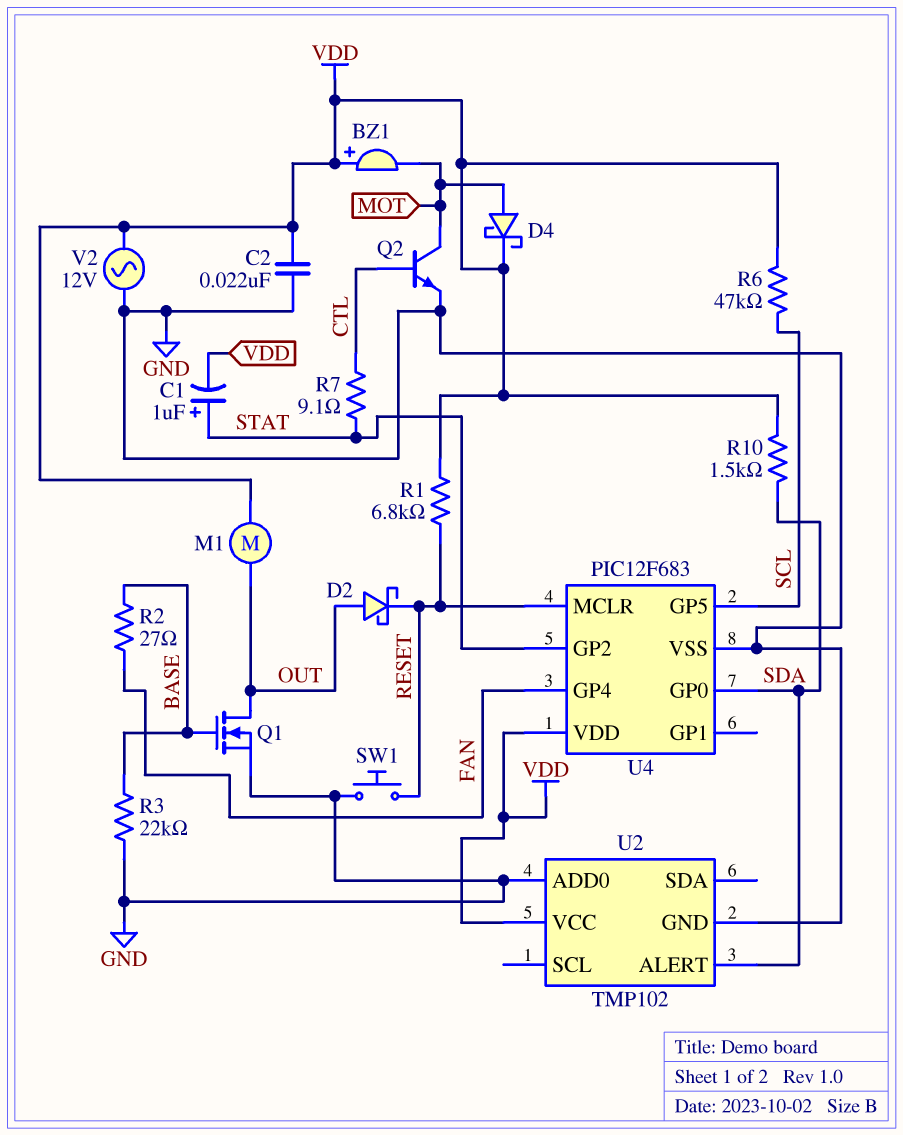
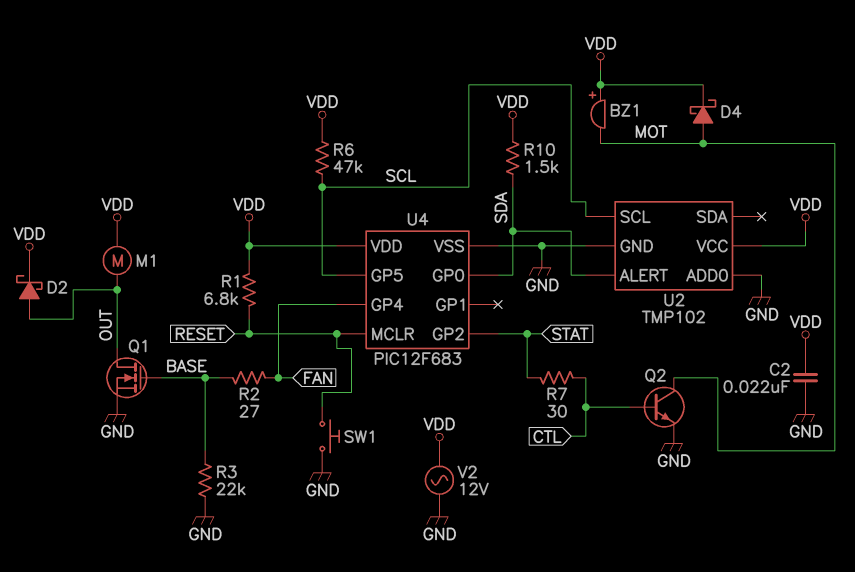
C1: 1uF (plus STAT, minus VDD) -> none
D2: schottky (A OUT, K RESET) -> schottky (A OUT, K VDD)
R7: 9.1 (CTL, STAT) -> 30 (CTL, STAT)
U2 pin SCL: none -> SCL

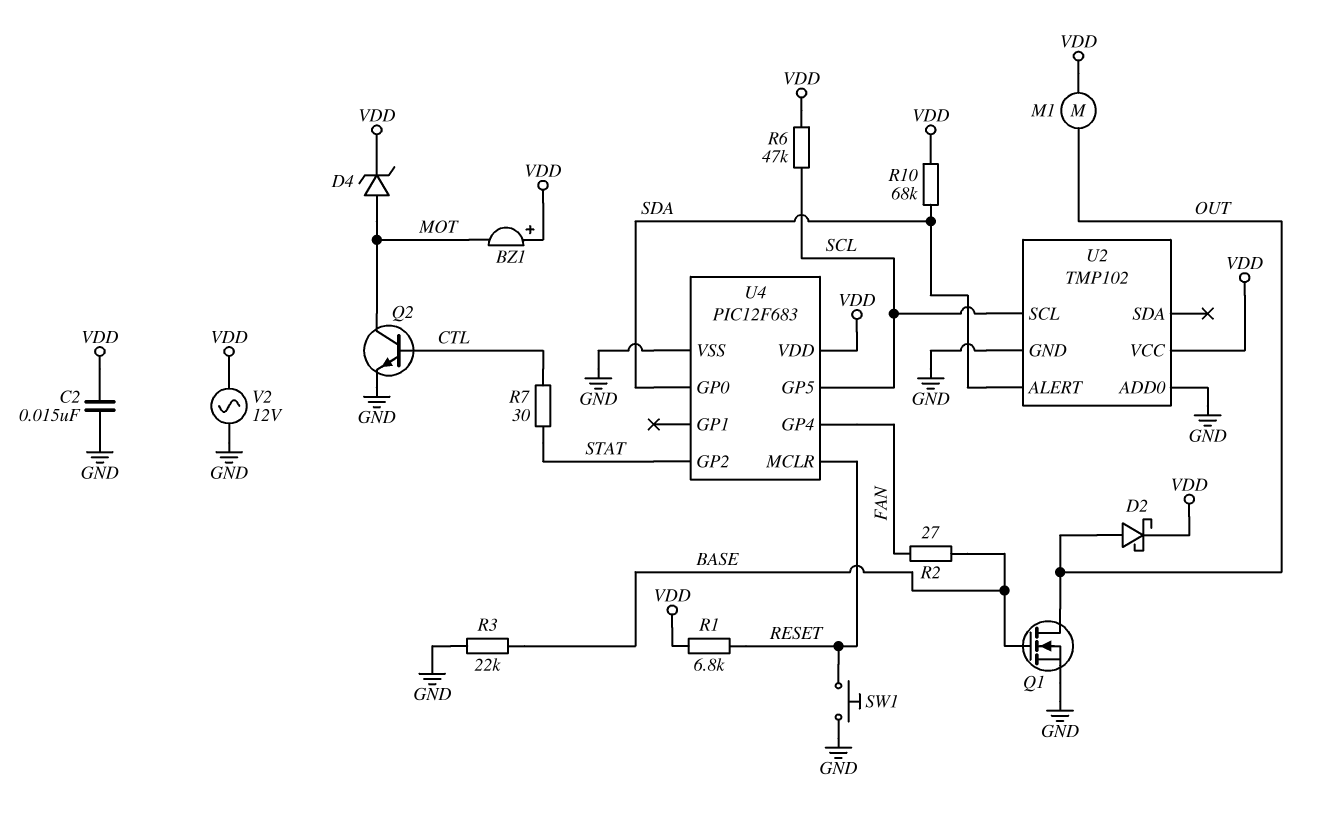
C2: 22nF (GND, VDD) -> 15nF (GND, VDD)
D4: schottky (A MOT, K VDD) -> zener (A MOT, K VDD)
R10: 1.5k (SDA, VDD) -> 68k (SDA, VDD)

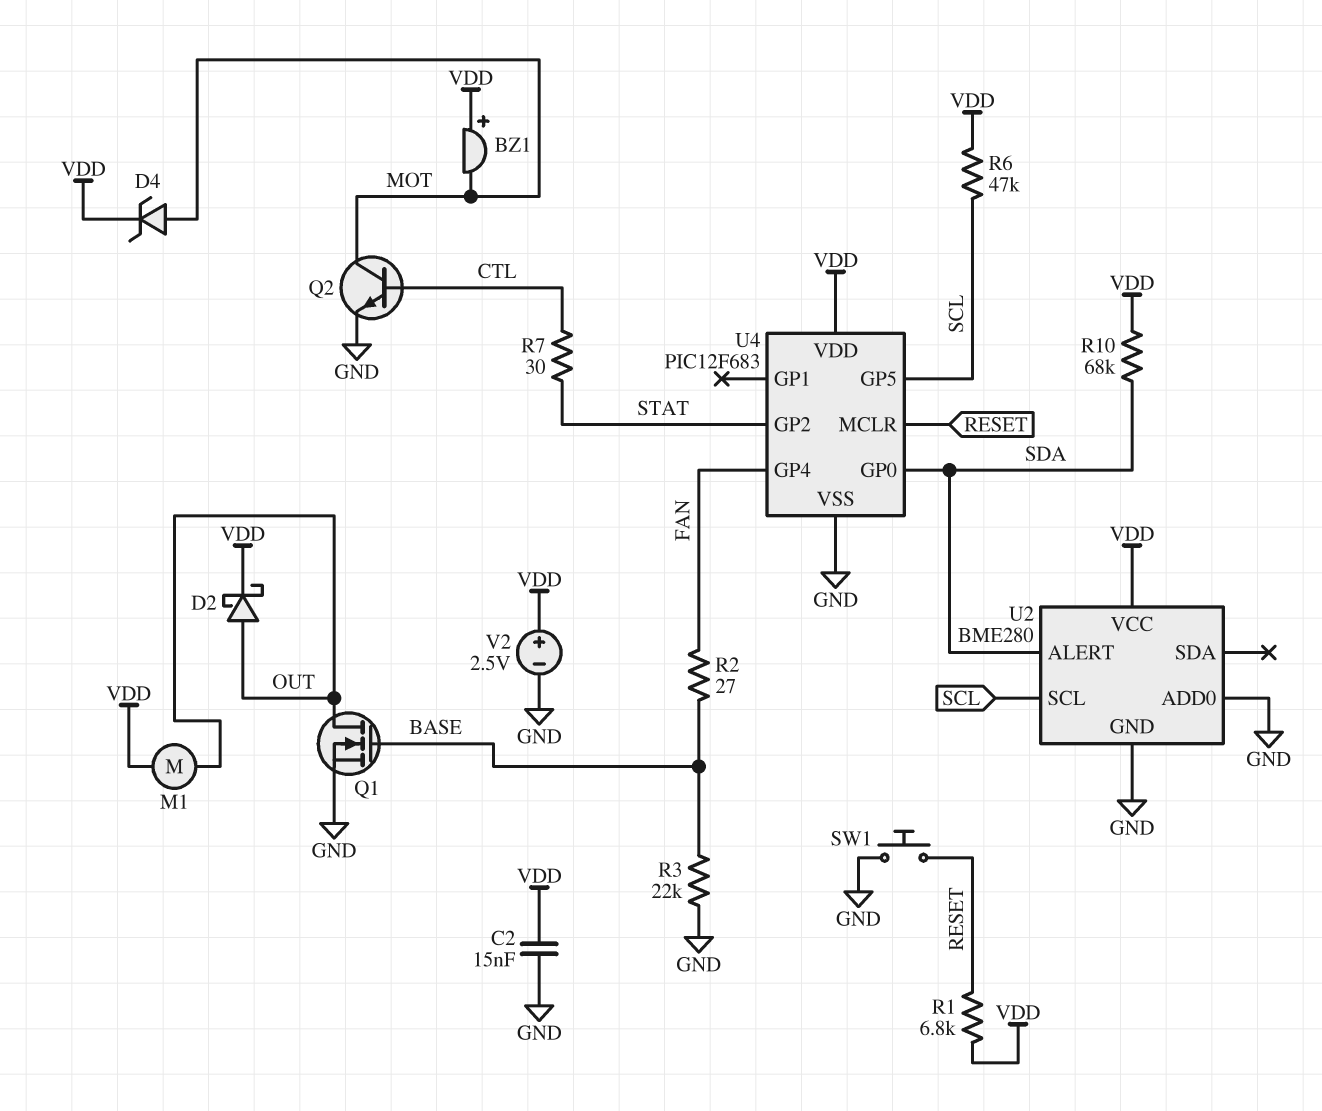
U2: TMP102 -> BME280
V2: AC 12V (GND, VDD) -> 2.5V (plus VDD, minus GND)

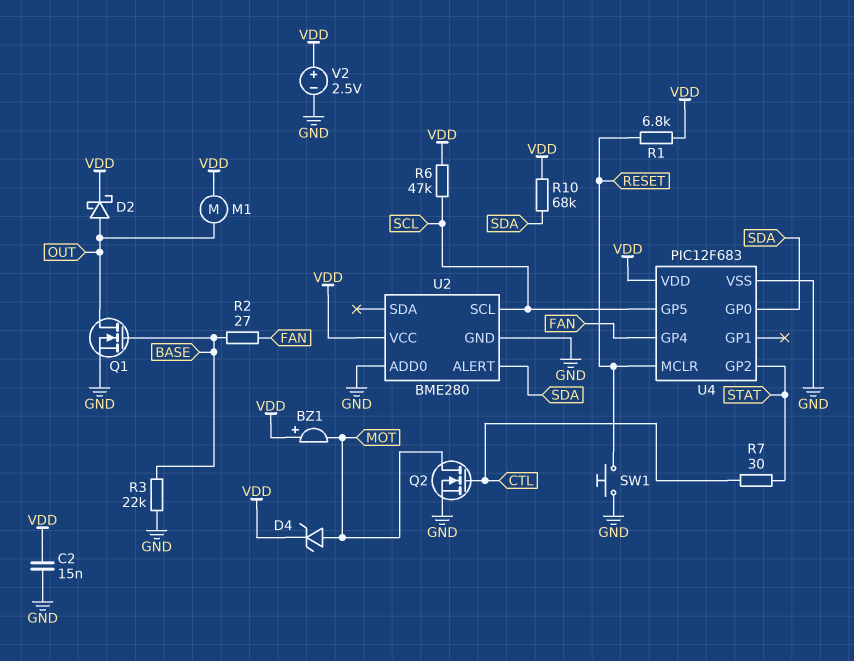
Q2: NPN (B CTL, C MOT, E GND) -> NMOS (G CTL, D MOT, S GND)

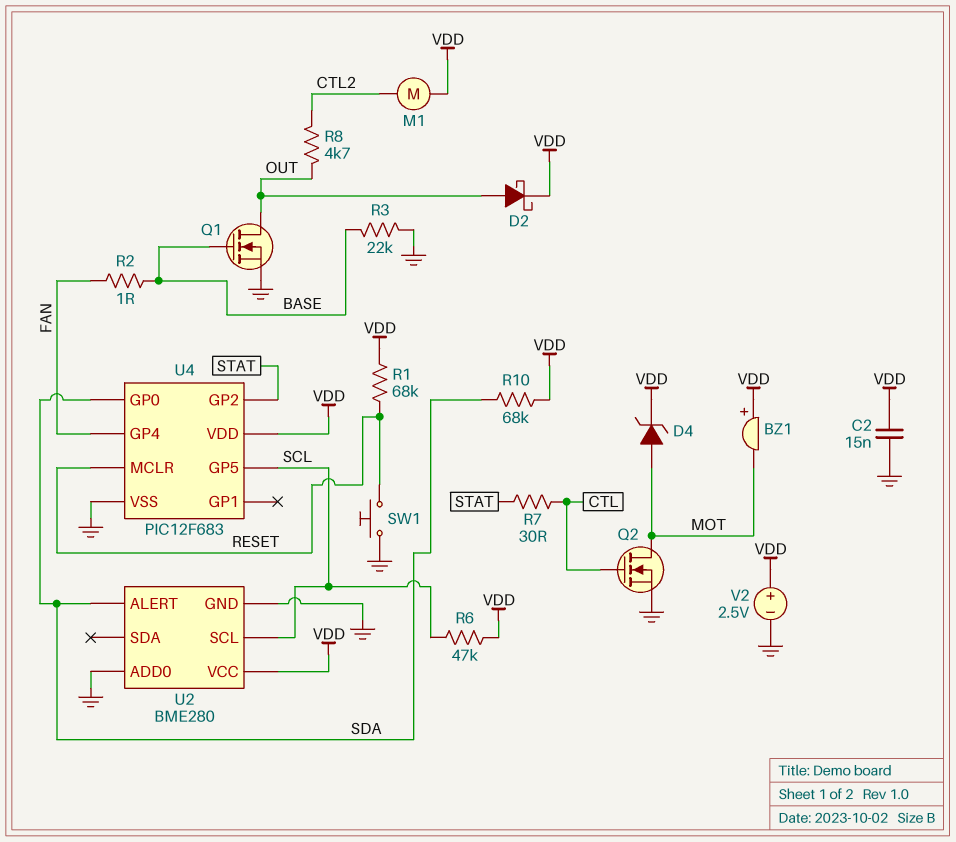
M1: motor (OUT, VDD) -> motor (CTL2, VDD)
R1: 6.8k (RESET, VDD) -> 68k (RESET, VDD)
R2: 27 (BASE, FAN) -> 1 (BASE, FAN)
R8: none -> 4.7k (CTL2, OUT)

